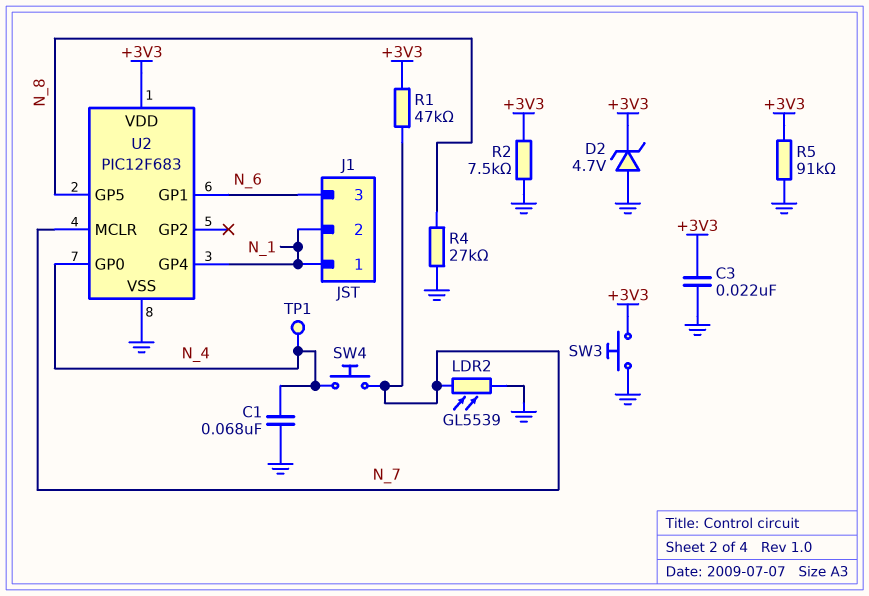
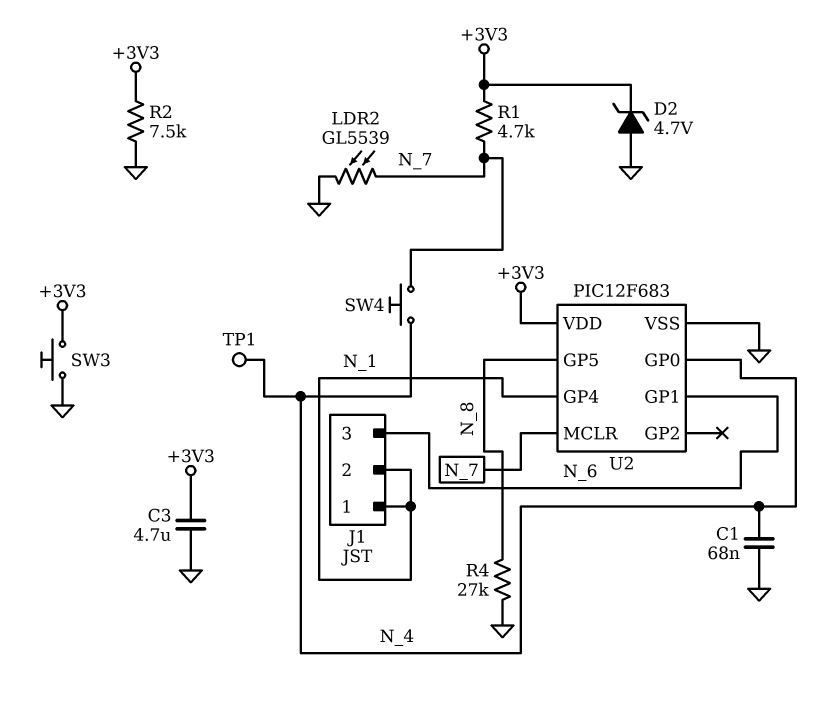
C3: 22nF (+3V3, GND) -> 4.7uF (+3V3, GND)
R1: 47k (+3V3, N_7) -> 4.7k (+3V3, N_7)
R5: 91k (+3V3, GND) -> none

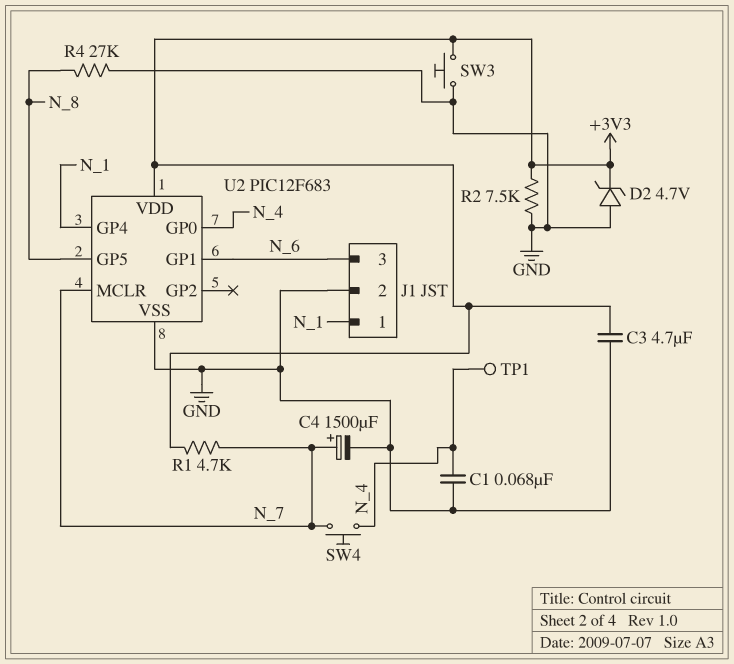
C4: none -> 1500uF (plus N_7, minus GND)
J1 pin 2: N_1 -> GND
LDR2: GL5539 (GND, N_7) -> none

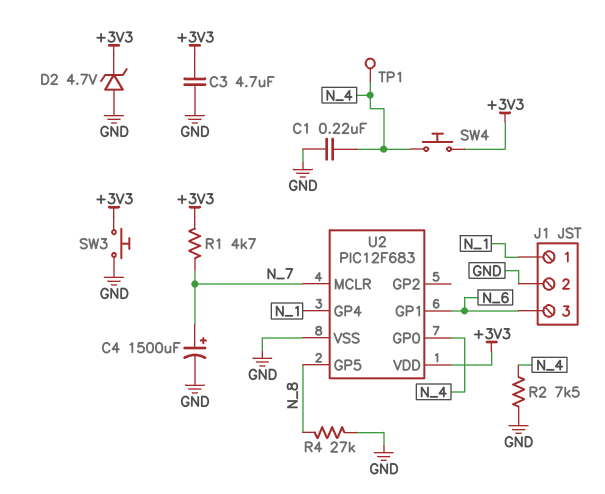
C1: 68nF (GND, N_4) -> 220nF (GND, N_4)
R2: 7.5k (+3V3, GND) -> 7.5k (GND, N_4)
SW4: button (N_4, N_7) -> button (+3V3, N_4)

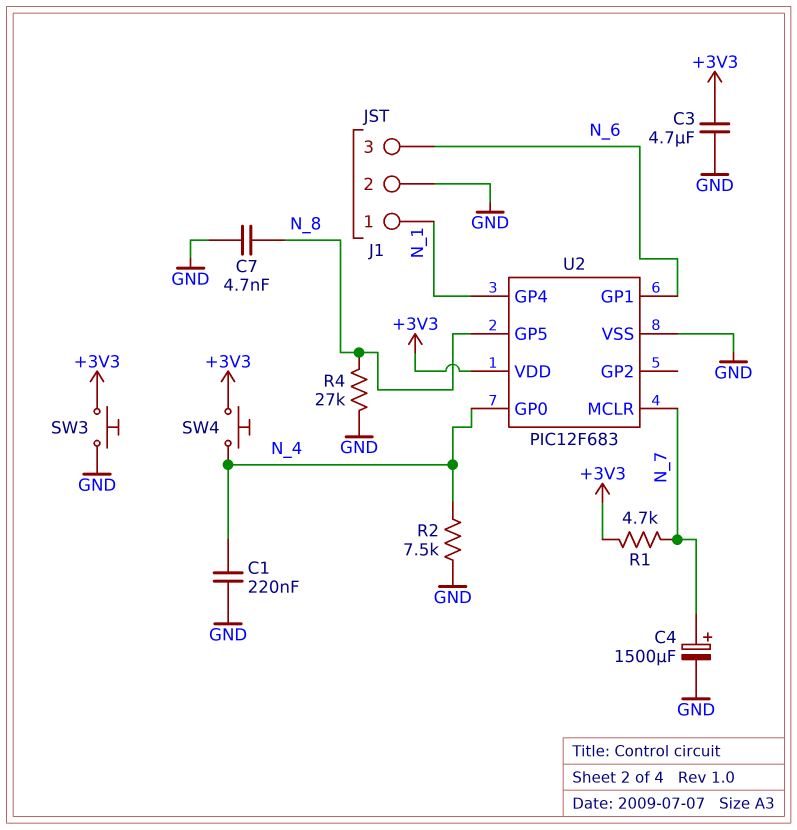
C7: none -> 4.7nF (GND, N_8)
D2: zener 4.7V (A GND, K +3V3) -> none
TP1: test point (N_4) -> none

